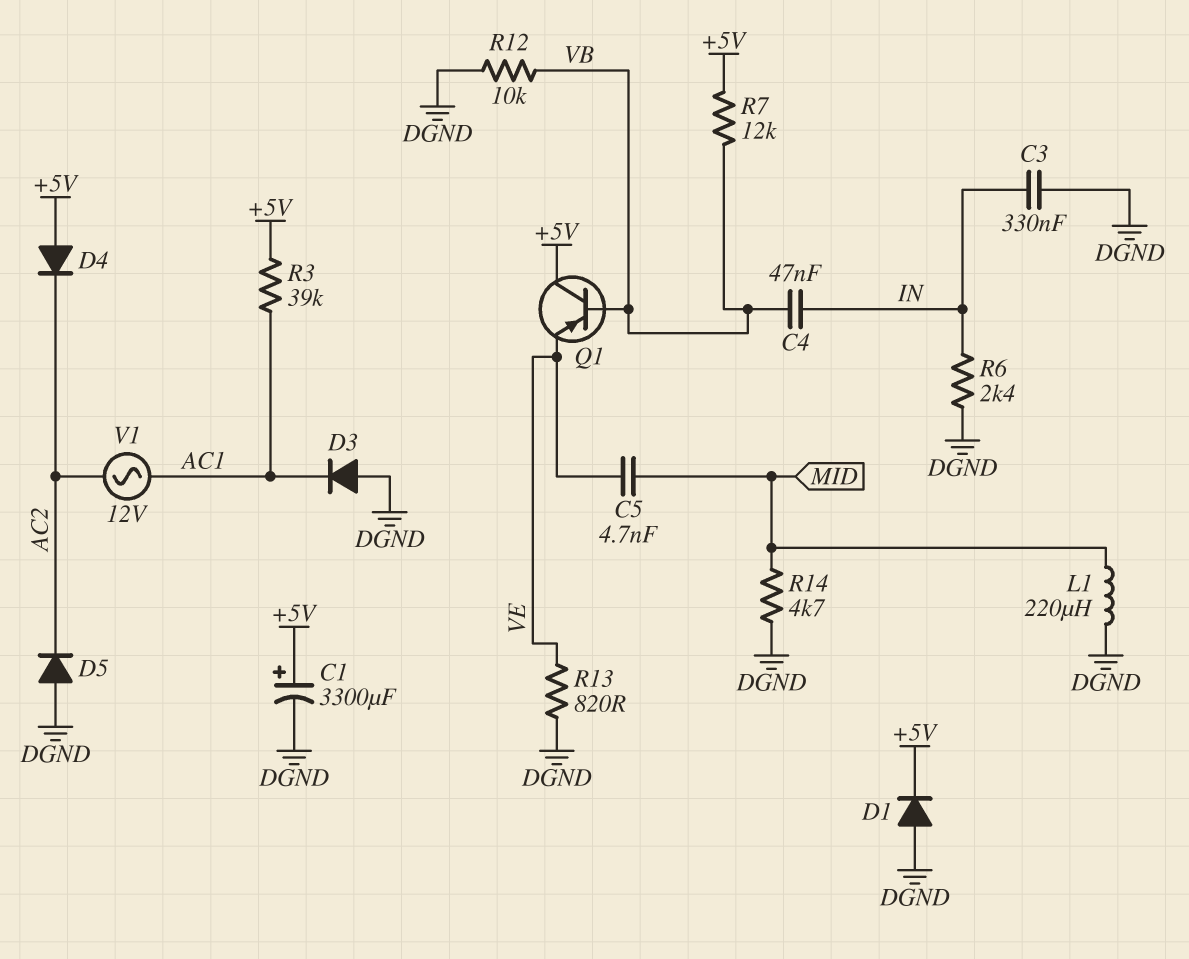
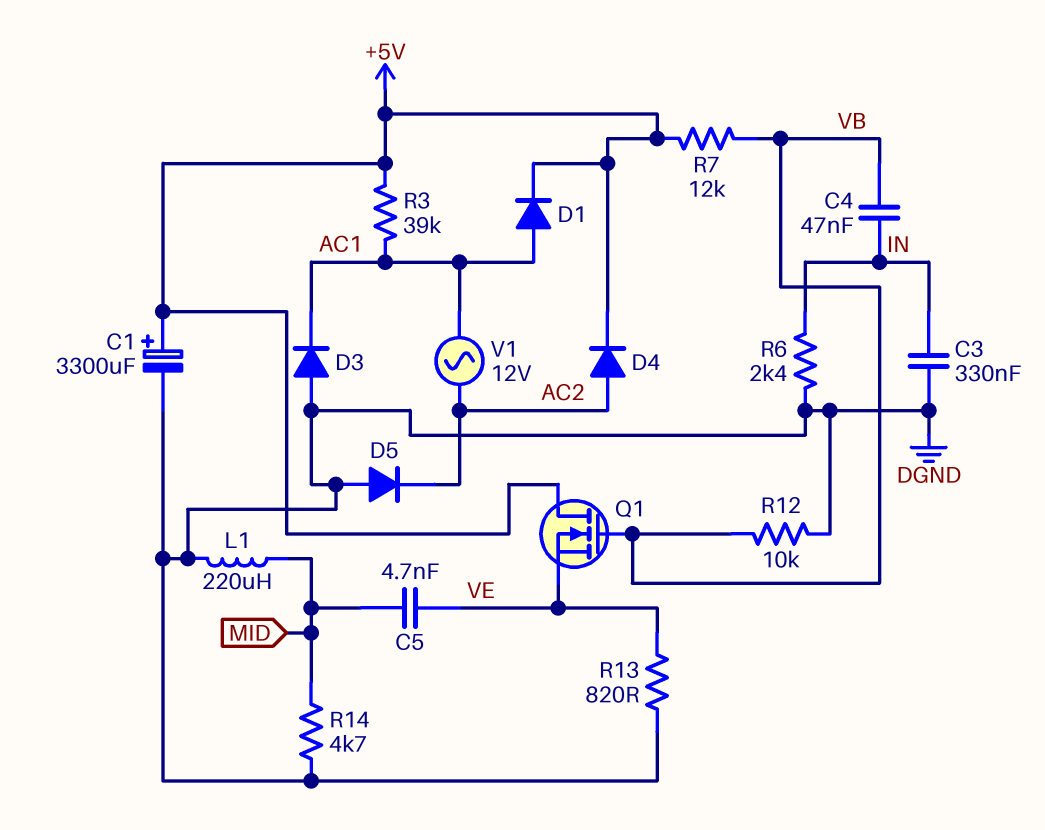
D1: diode (A DGND, K +5V) -> diode (A AC1, K +5V)
D4: diode (A +5V, K AC2) -> diode (A AC2, K +5V)
Q1: PNP (B VB, C +5V, E VE) -> NMOS (G VB, D +5V, S VE)

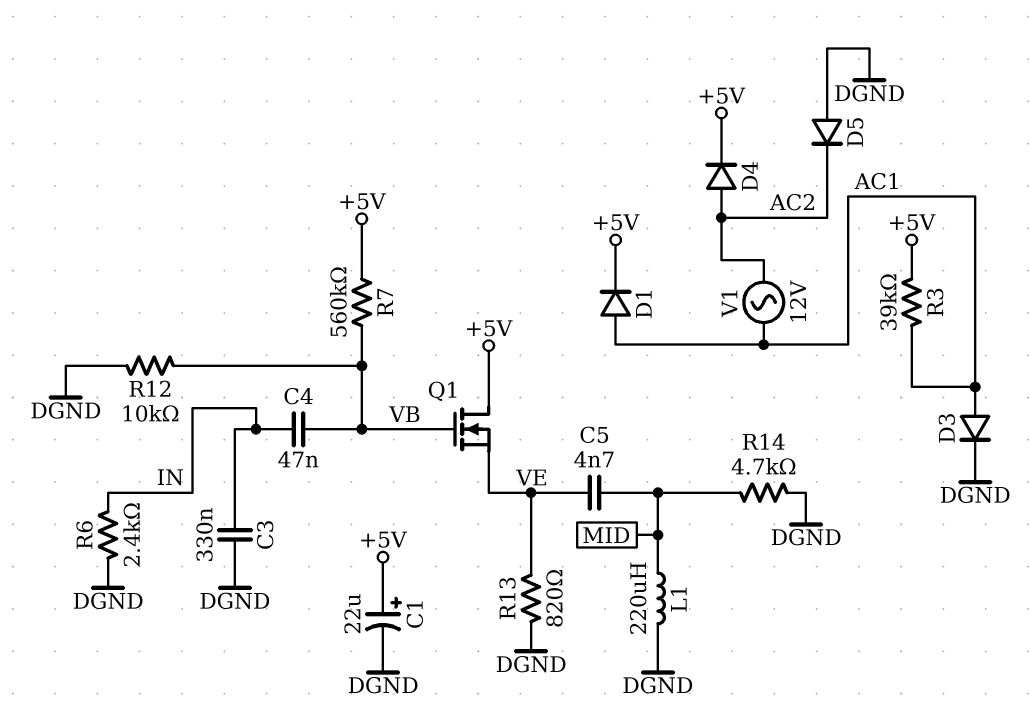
C1: 3300uF (plus +5V, minus DGND) -> 22uF (plus +5V, minus DGND)
D3: diode (A DGND, K AC1) -> diode (A AC1, K DGND)
R7: 12k (+5V, VB) -> 560k (+5V, VB)

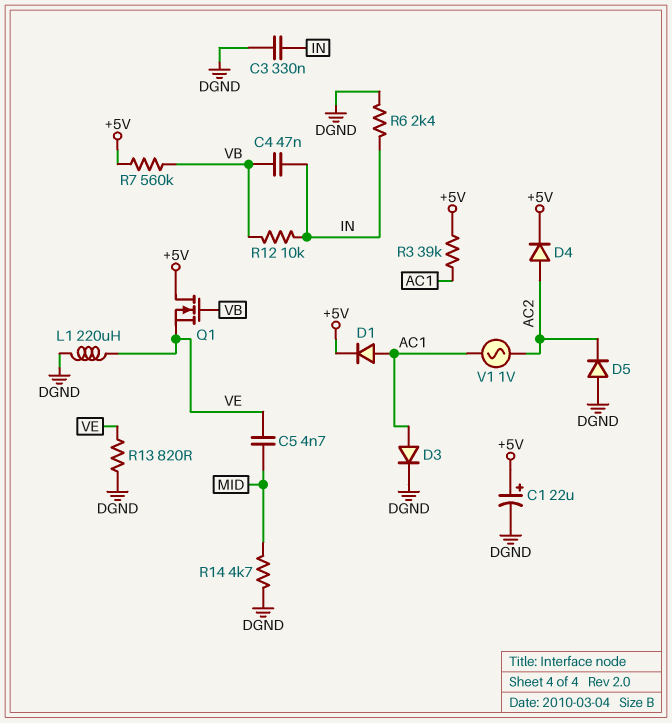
L1: 220uH (DGND, MID) -> 220uH (DGND, VE)
R12: 10k (DGND, VB) -> 10k (IN, VB)
V1: AC 12V (AC1, AC2) -> AC 1V (AC1, AC2)

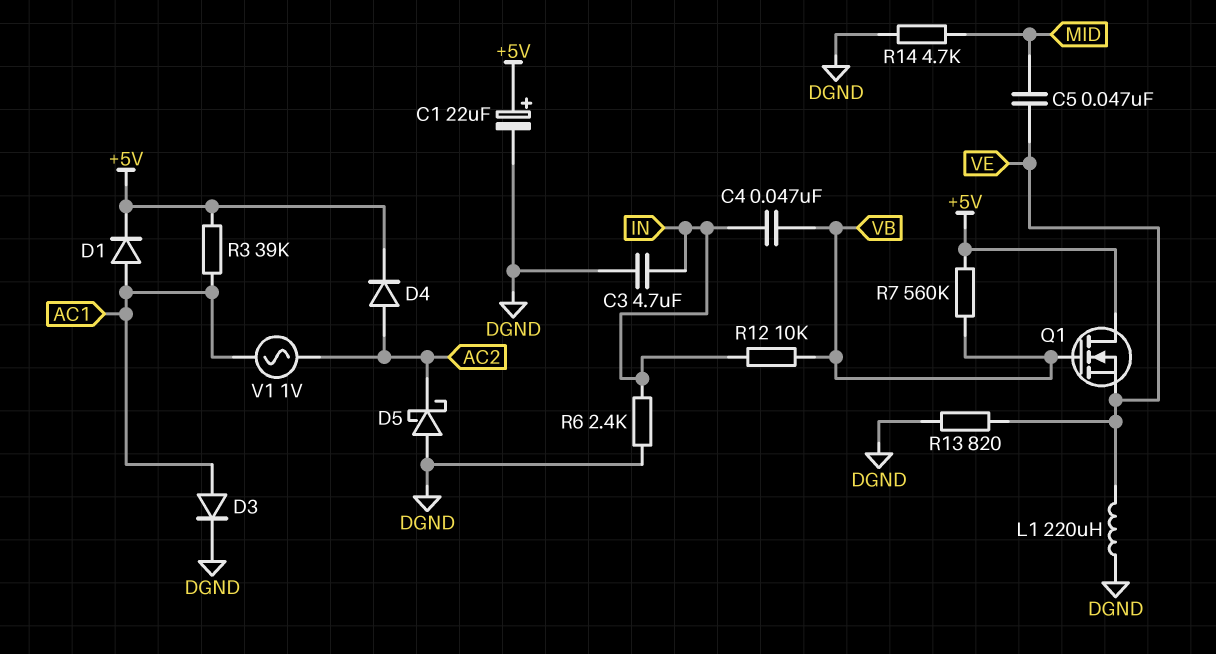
C3: 330nF (DGND, IN) -> 4.7uF (DGND, IN)
C5: 4.7nF (MID, VE) -> 47nF (MID, VE)
D5: diode (A DGND, K AC2) -> schottky (A DGND, K AC2)

